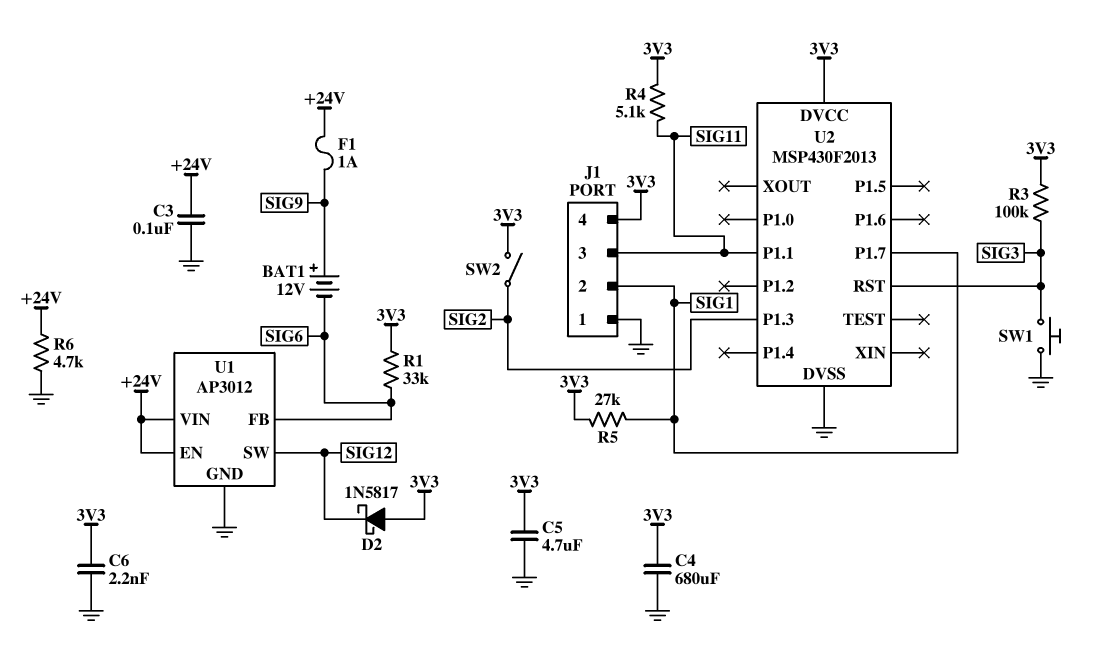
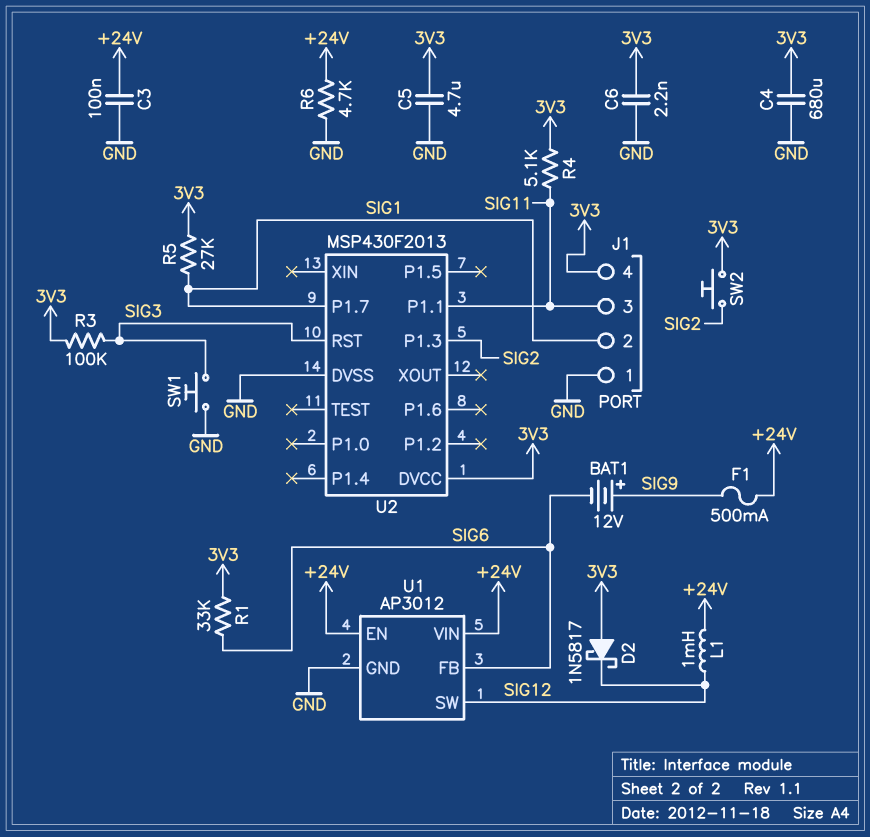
F1: 1A (+24V, SIG9) -> 500mA (+24V, SIG9)
L1: none -> 1mH (+24V, SIG12)
SW2: switch (3V3, SIG2) -> button (3V3, SIG2)

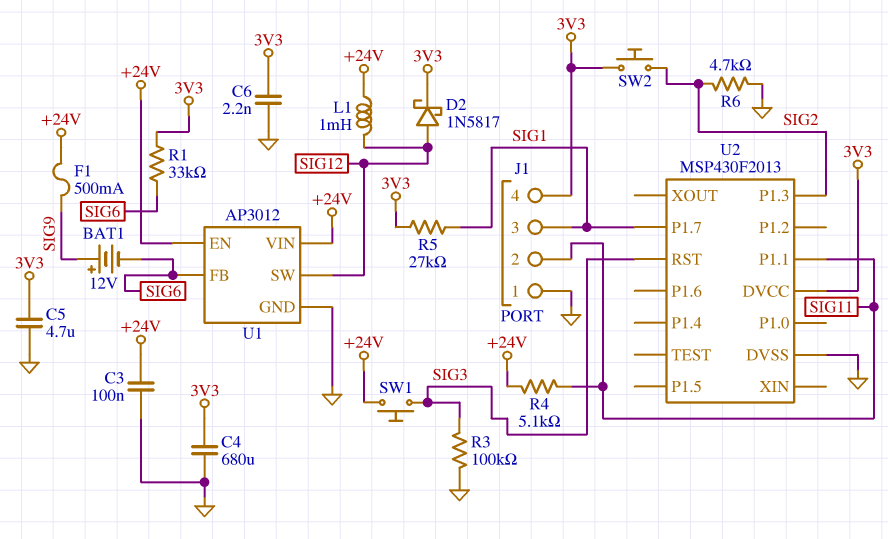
D2: schottky 1N5817 (A 3V3, K SIG12) -> schottky 1N5817 (A SIG12, K 3V3)
J1 pin 2: SIG1 -> SIG11
J1 pin 3: SIG11 -> SIG1
R3: 100k (3V3, SIG3) -> 100k (GND, SIG3)
R4: 5.1k (3V3, SIG11) -> 5.1k (+24V, SIG11)
R6: 4.7k (+24V, GND) -> 4.7k (GND, SIG2)
SW1: button (GND, SIG3) -> button (+24V, SIG3)

